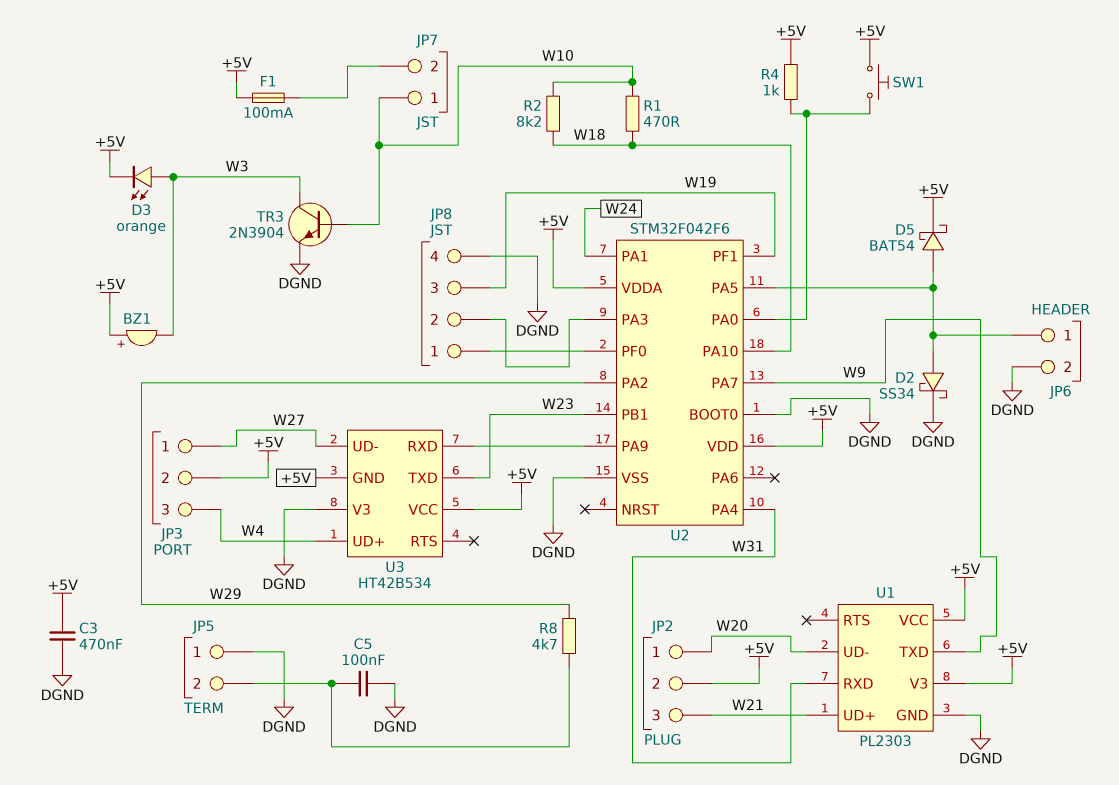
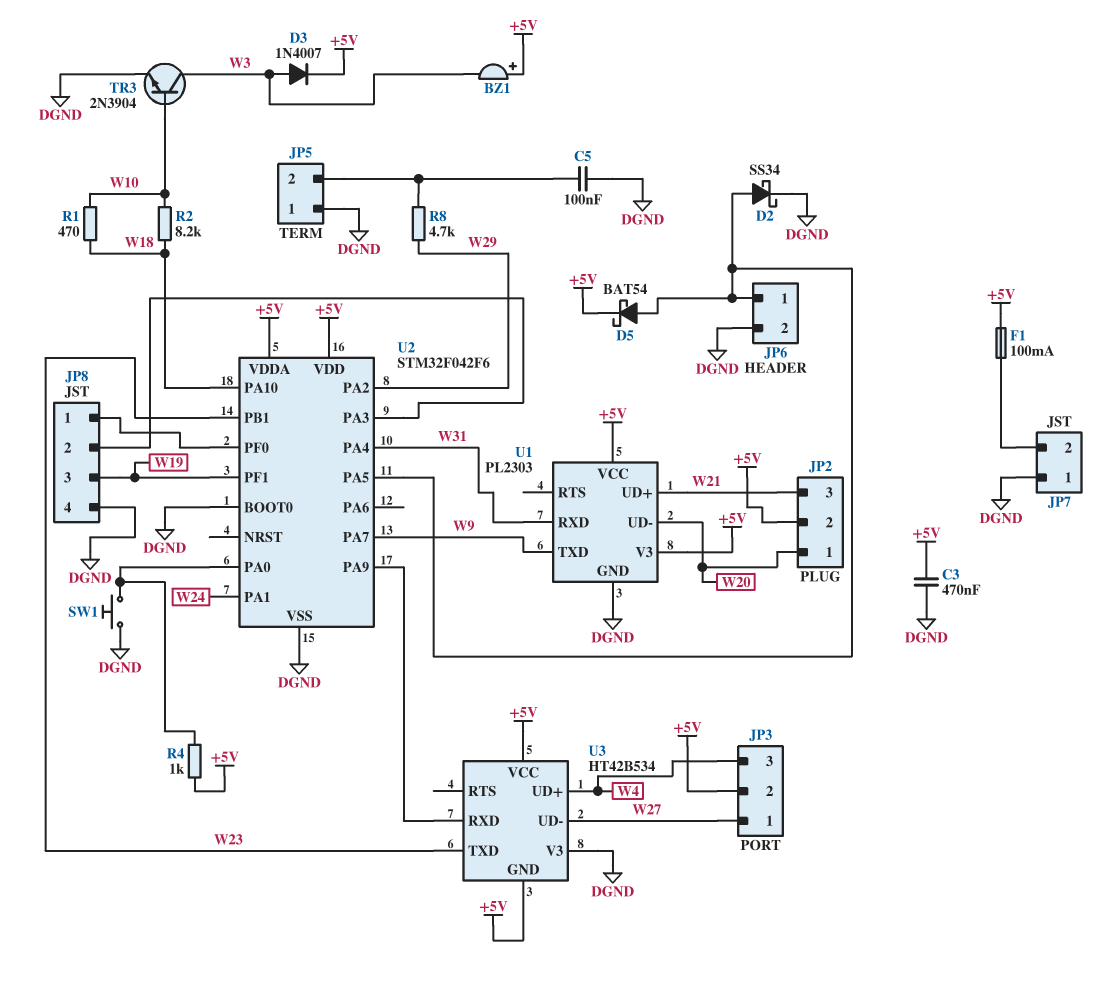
D3: LED orange (A W3, K +5V) -> diode 1N4007 (A W3, K +5V)
JP7 pin 1: W10 -> DGND
SW1: button (+5V, U2/PA0) -> button (DGND, U2/PA0)

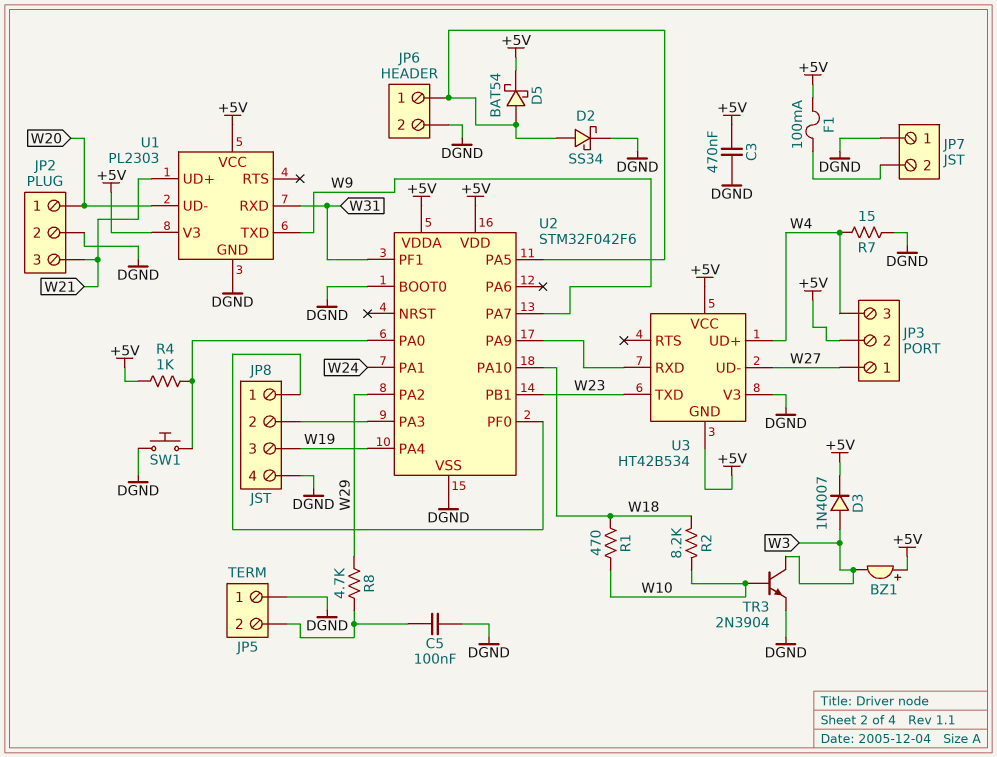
JP2 pin 2: +5V -> DGND
R7: none -> 15 (DGND, W4)
U2 pin PA4: W31 -> W19
U2 pin PF1: W19 -> W31

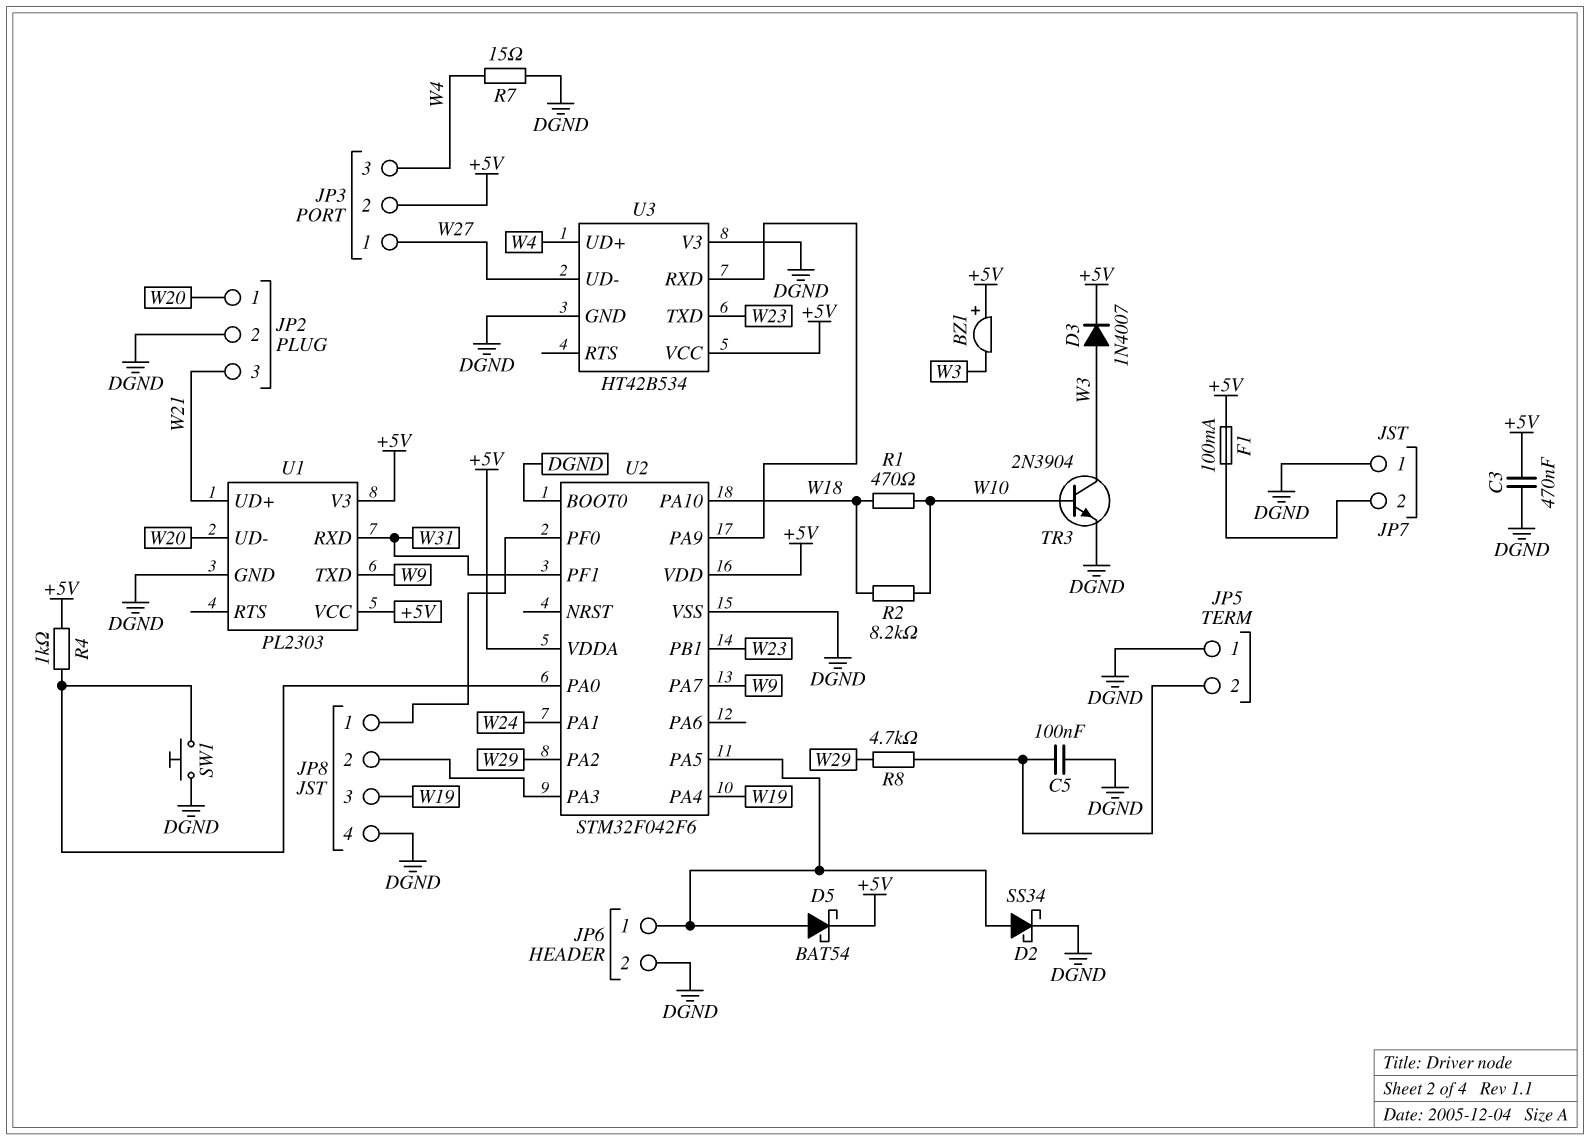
U3 pin GND: +5V -> DGND

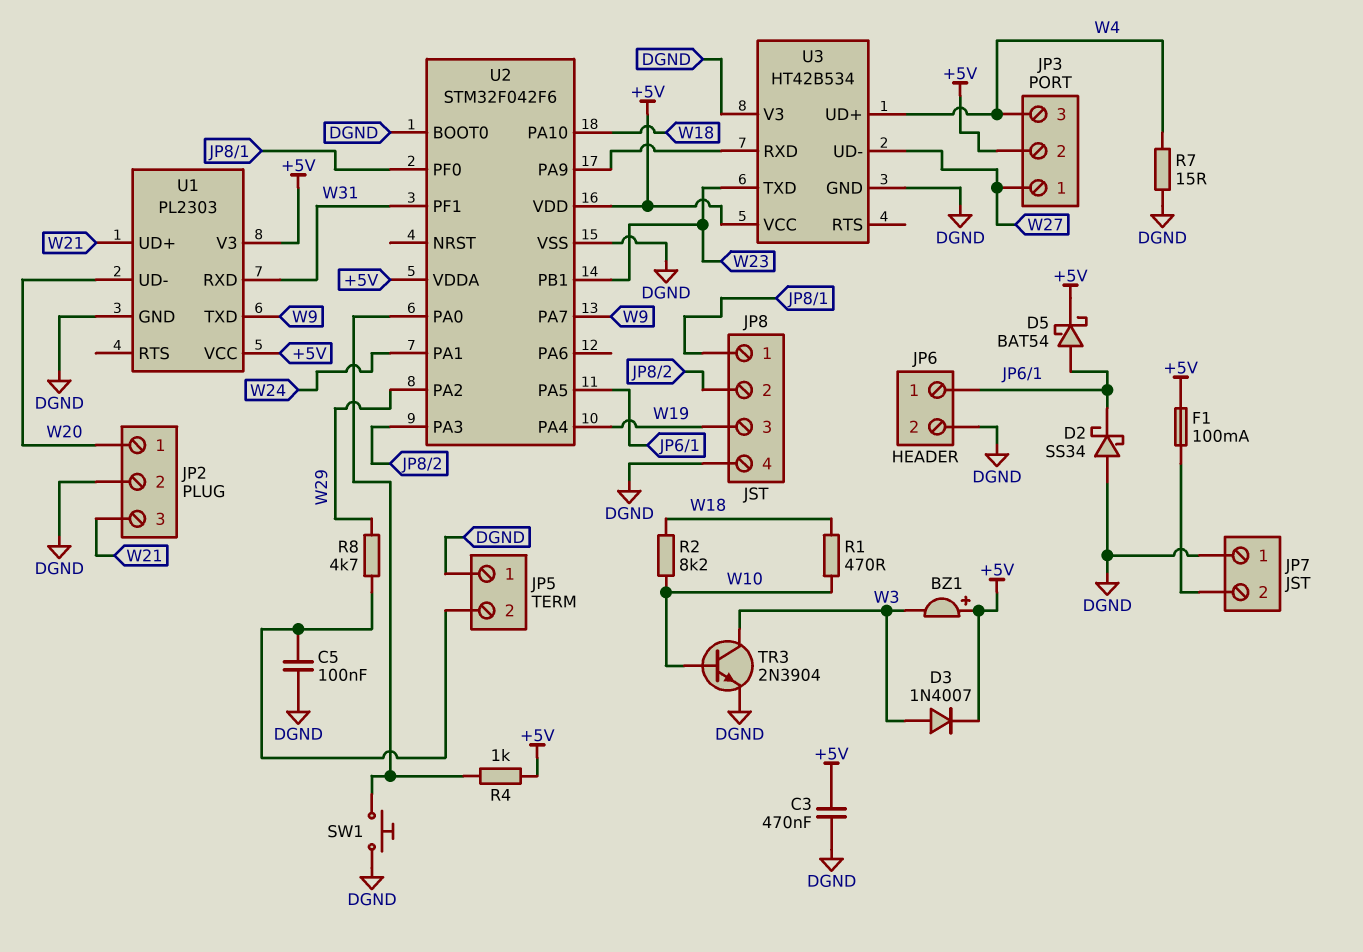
D2: schottky SS34 (A JP6/1, K DGND) -> schottky SS34 (A DGND, K JP6/1)

